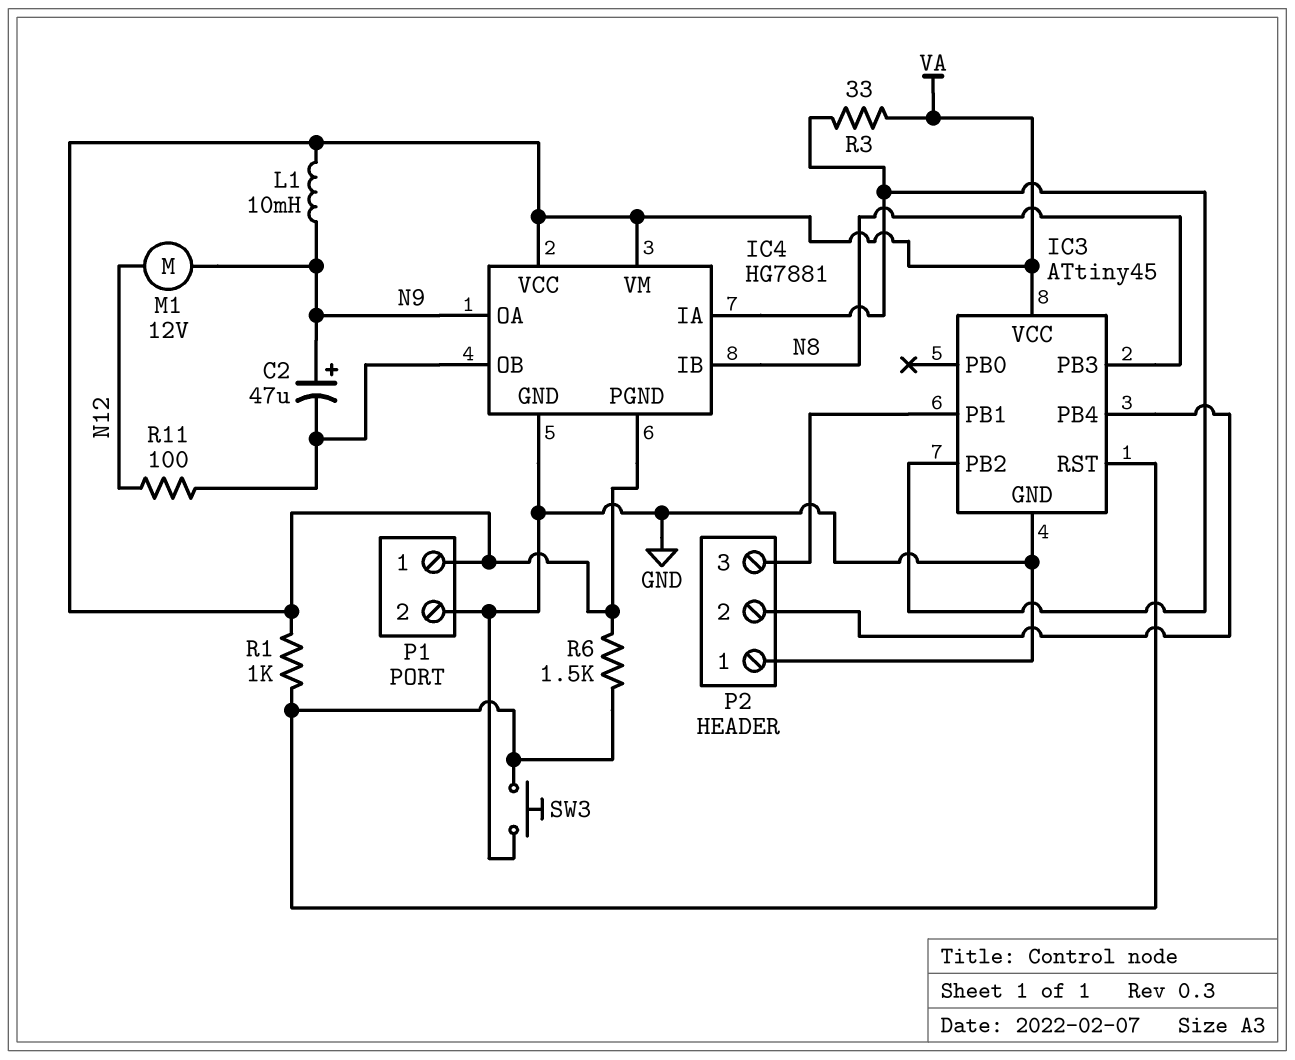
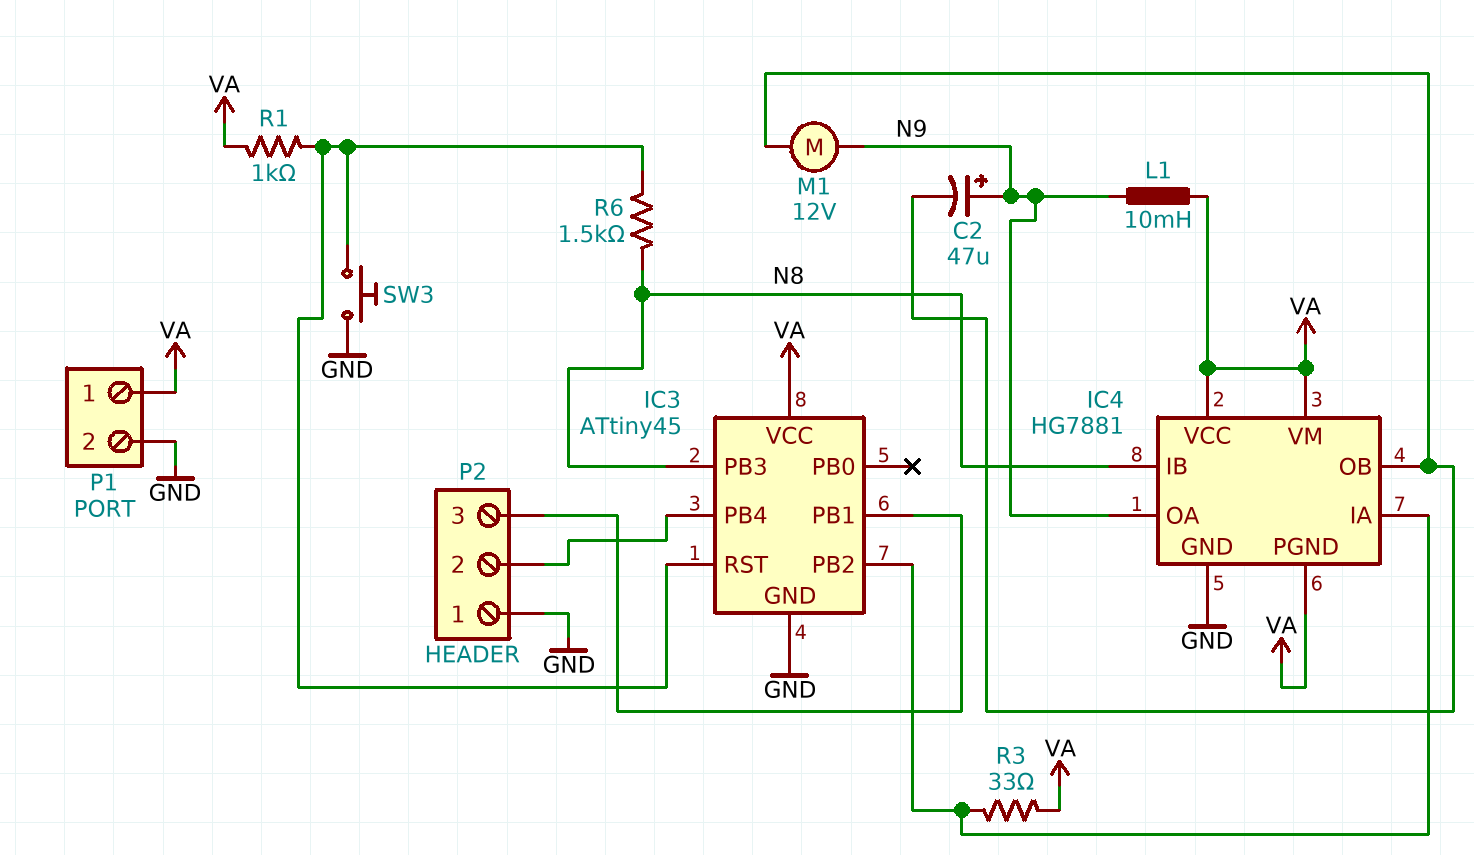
M1: motor 12V (N9, N12) -> motor 12V (IC4/OB, N9)
R6: 1.5k (IC3/RST, VA) -> 1.5k (IC3/RST, N8)
R11: 100 (IC4/OB, N12) -> none

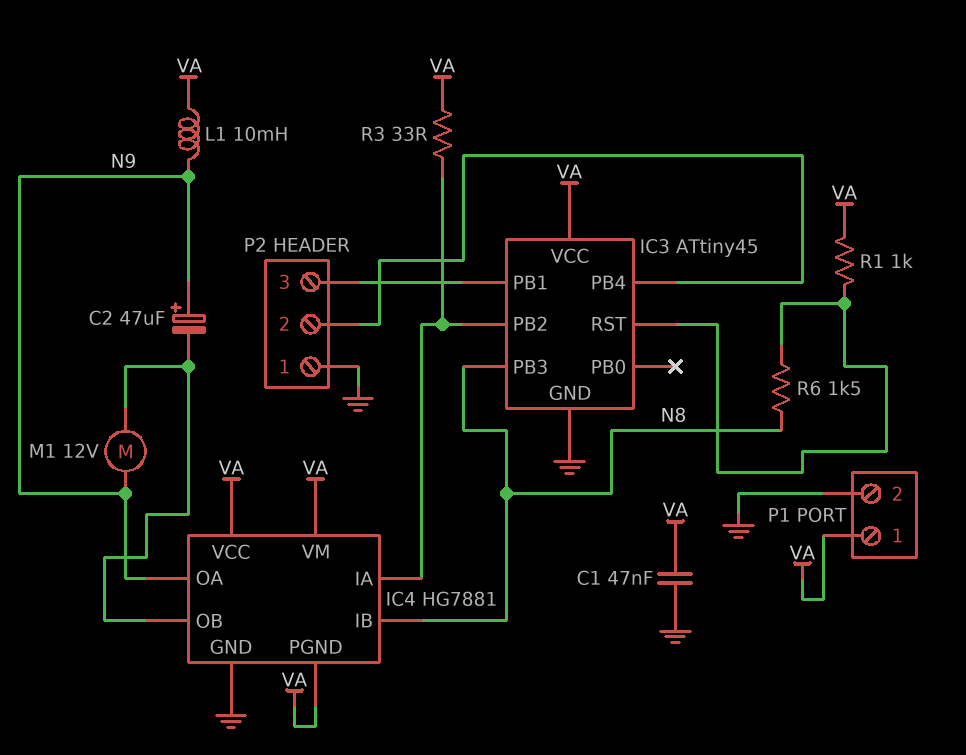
C1: none -> 47nF (GND, VA)
SW3: button (GND, IC3/RST) -> none

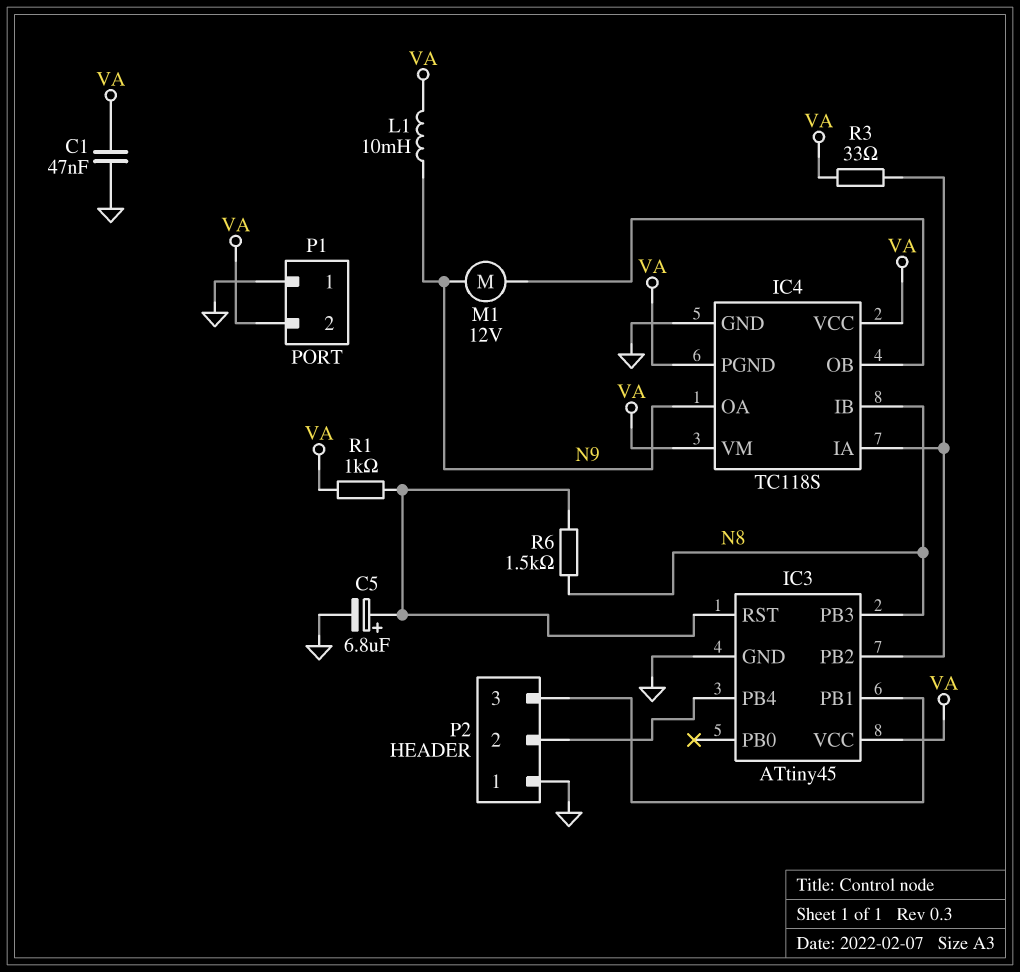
C2: 47uF (plus N9, minus IC4/OB) -> none
C5: none -> 6.8uF (plus IC3/RST, minus GND)
IC4: HG7881 -> TC118S
P1 pin 1: VA -> GND
P1 pin 2: GND -> VA

